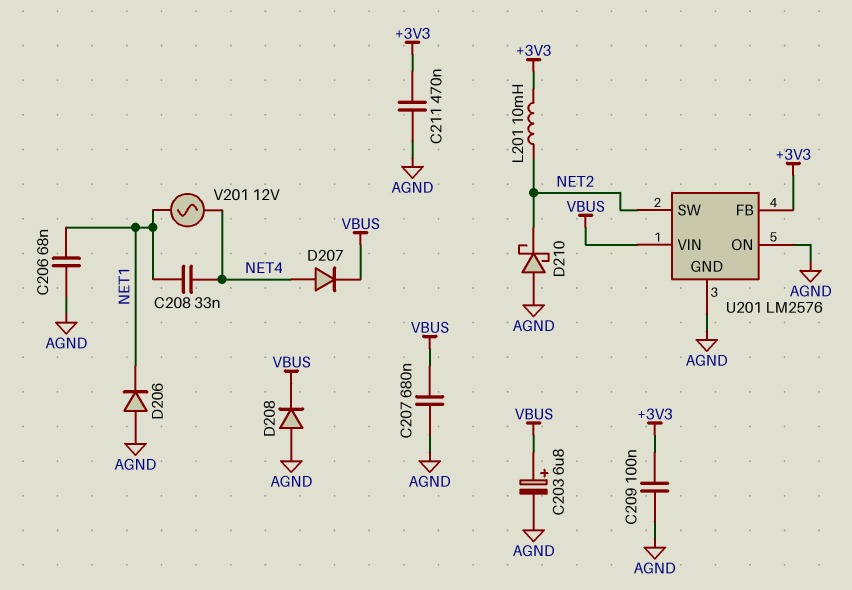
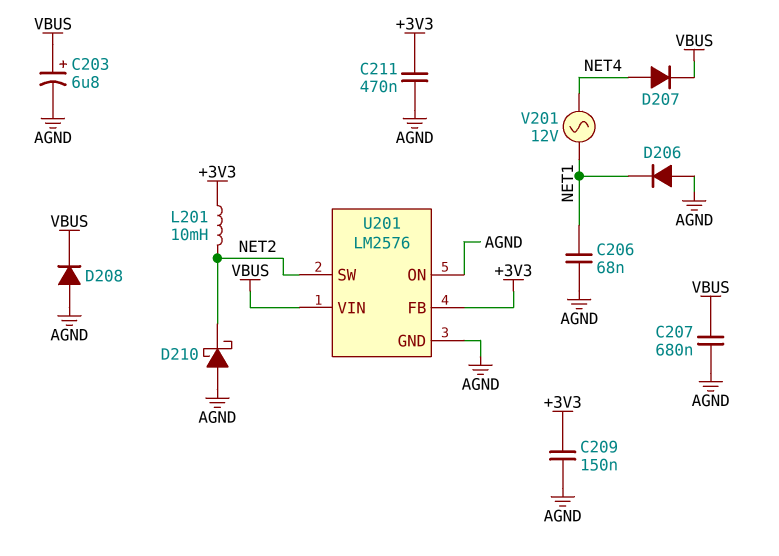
C208: 33nF (NET1, NET4) -> none
C209: 100nF (+3V3, AGND) -> 150nF (+3V3, AGND)

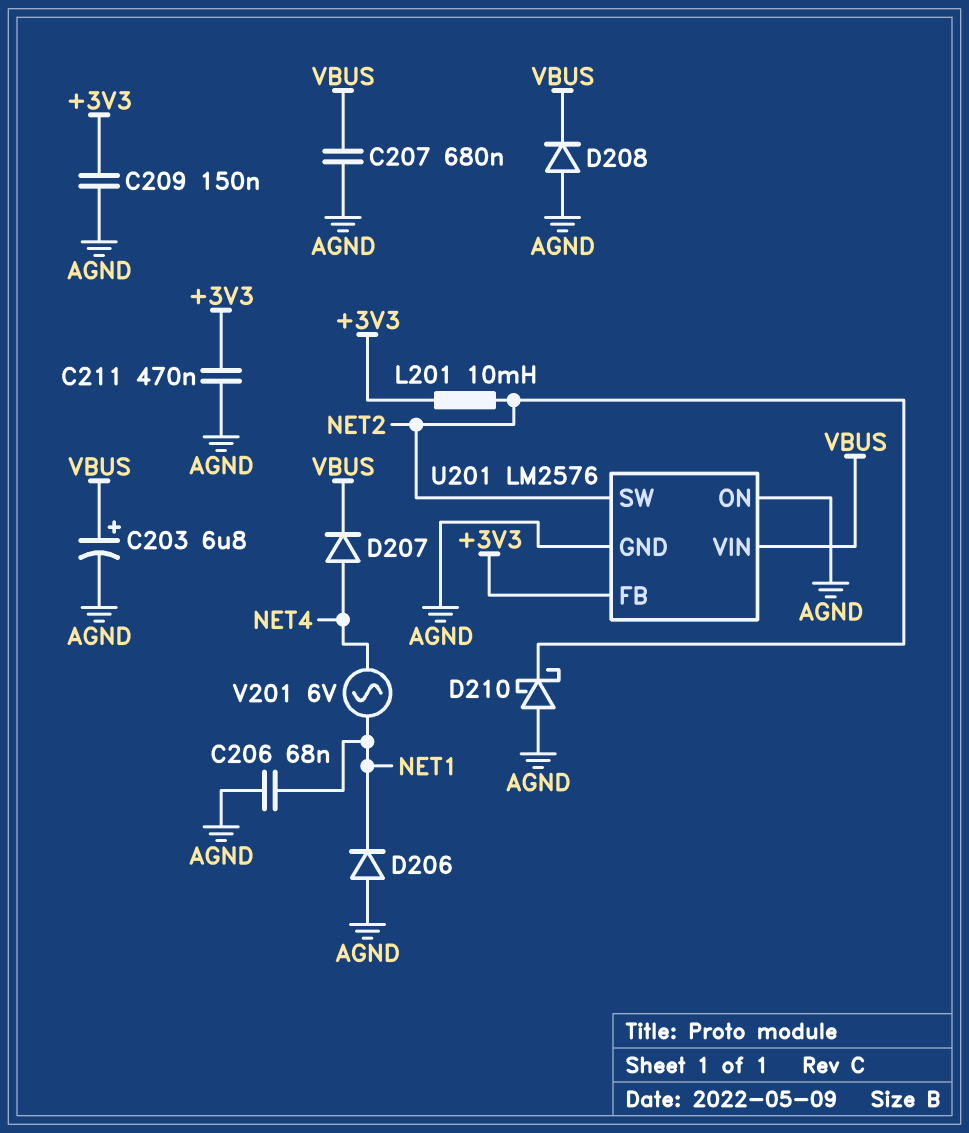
V201: AC 12V (NET1, NET4) -> AC 6V (NET1, NET4)

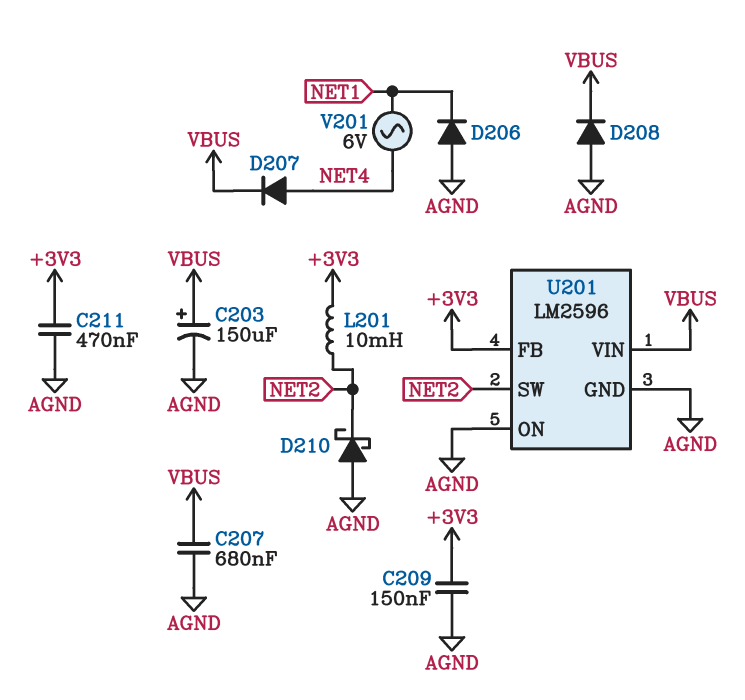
C203: 6.8uF (plus VBUS, minus AGND) -> 150uF (plus VBUS, minus AGND)
C206: 68nF (AGND, NET1) -> none
U201: LM2576 -> LM2596

